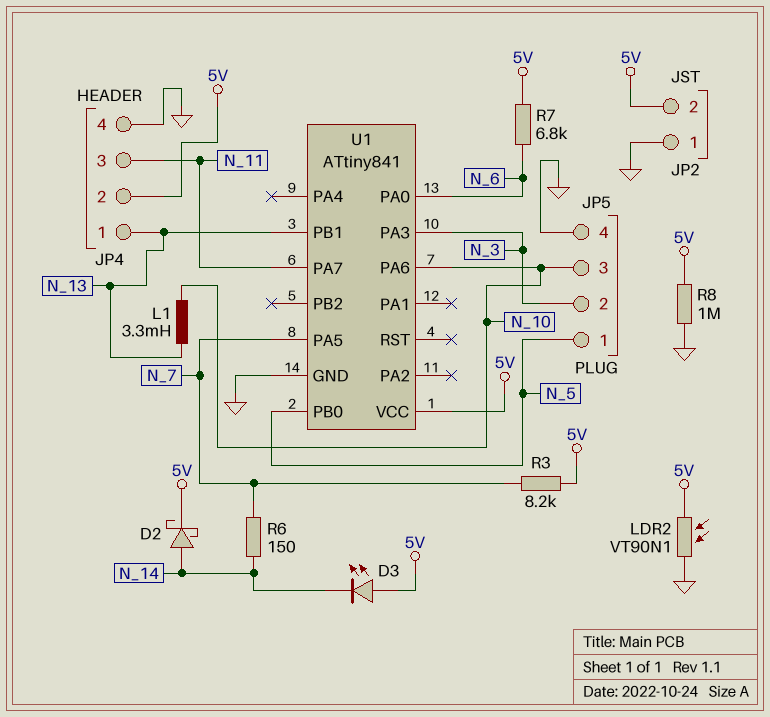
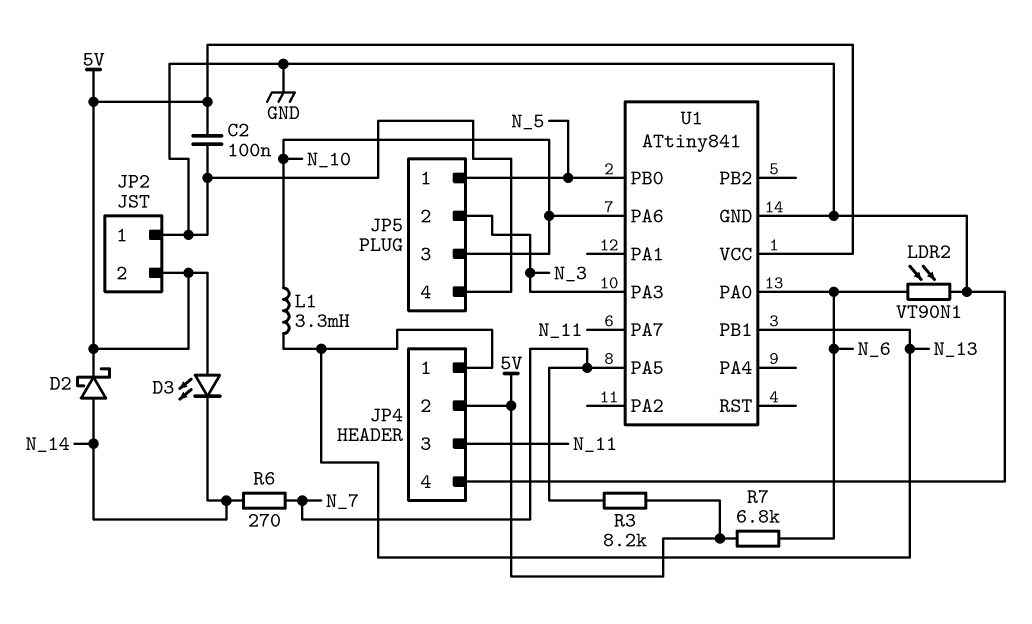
C2: none -> 100nF (5V, GND)
LDR2: VT90N1 (5V, GND) -> VT90N1 (GND, N_6)
R6: 150 (N_7, N_14) -> 270 (N_7, N_14)
R8: 1M (5V, GND) -> none

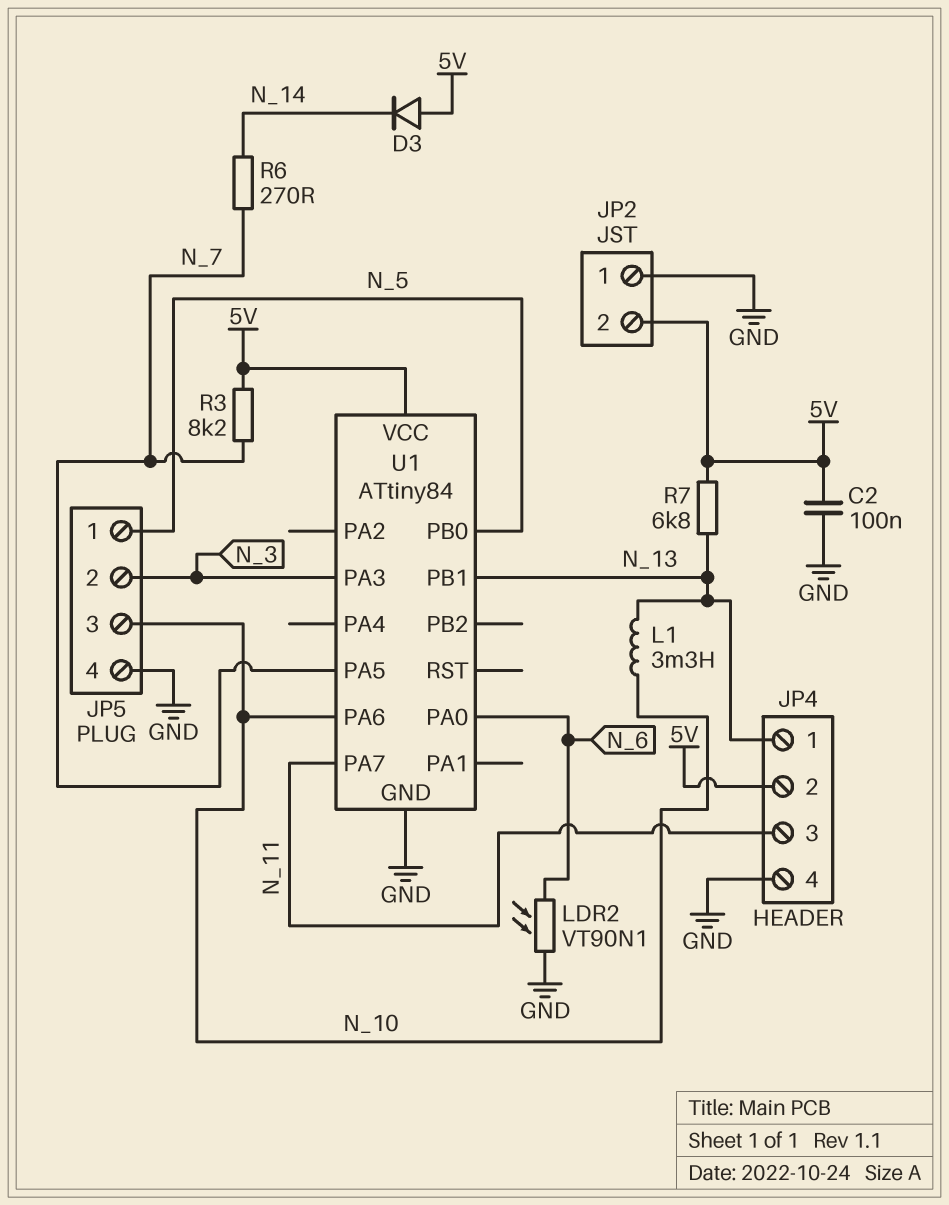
D2: schottky (A N_14, K 5V) -> none
D3: LED (A 5V, K N_14) -> diode (A 5V, K N_14)
R7: 6.8k (5V, N_6) -> 6.8k (5V, N_13)
U1: ATtiny841 -> ATtiny84

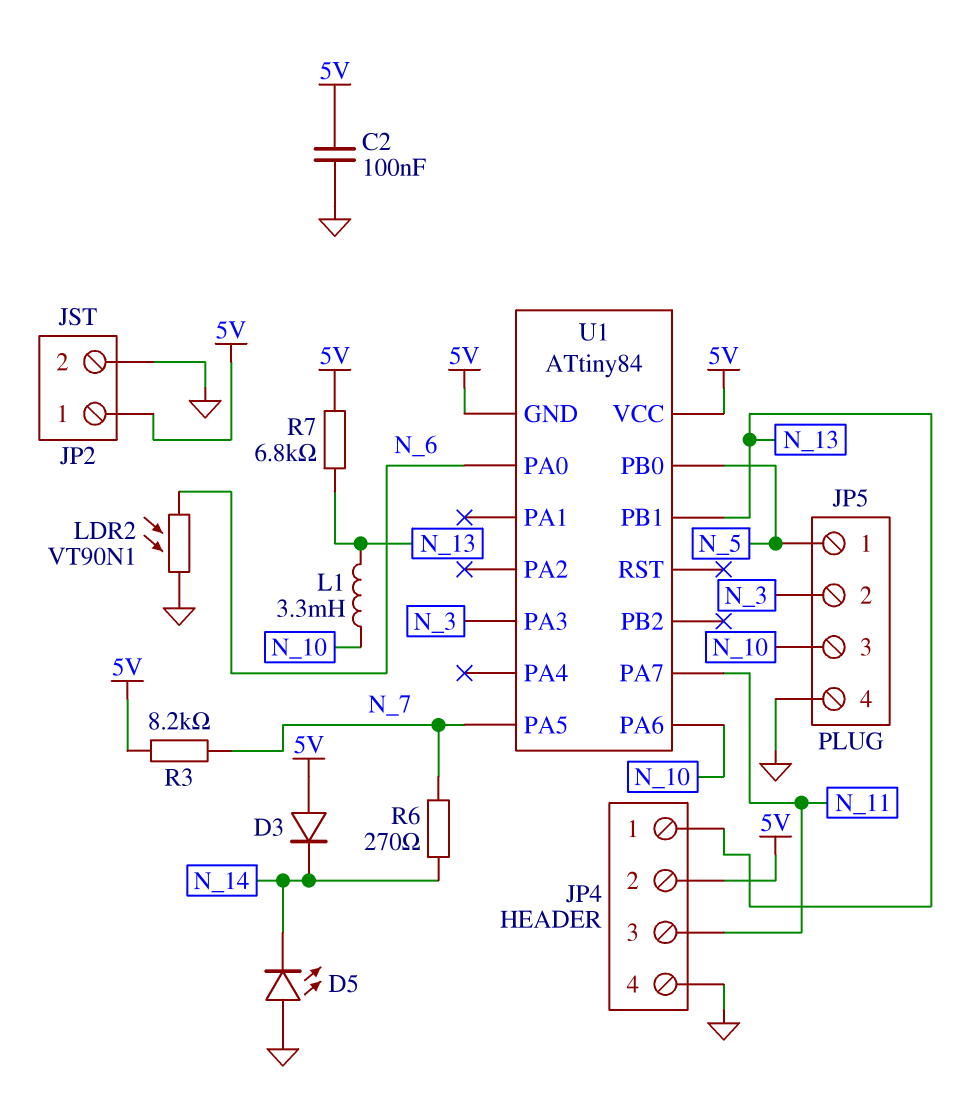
D5: none -> LED (A GND, K N_14)
JP2 pin 1: GND -> 5V
JP2 pin 2: 5V -> GND
U1 pin GND: GND -> 5V

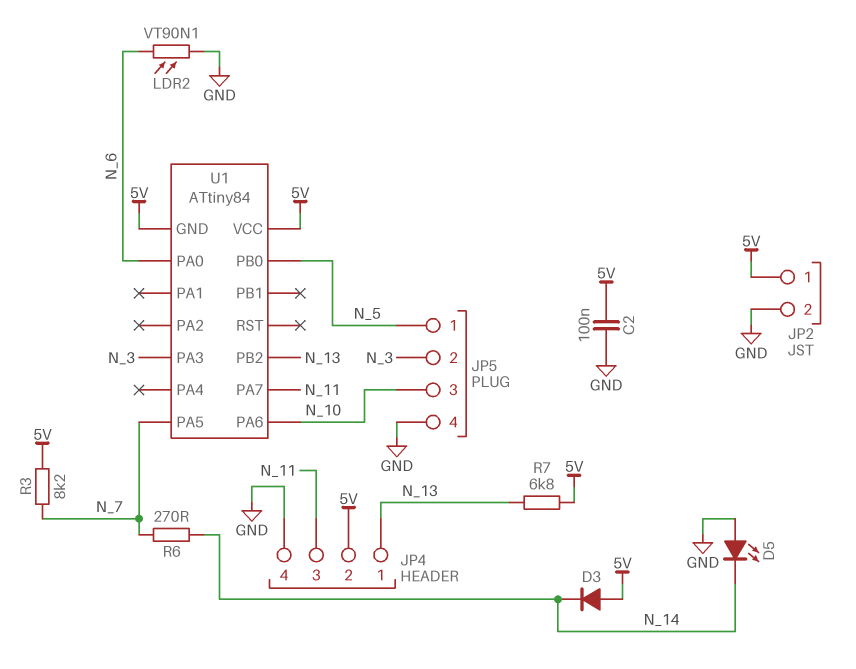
L1: 3.3mH (N_10, N_13) -> none
U1 pin PB1: N_13 -> none
U1 pin PB2: none -> N_13

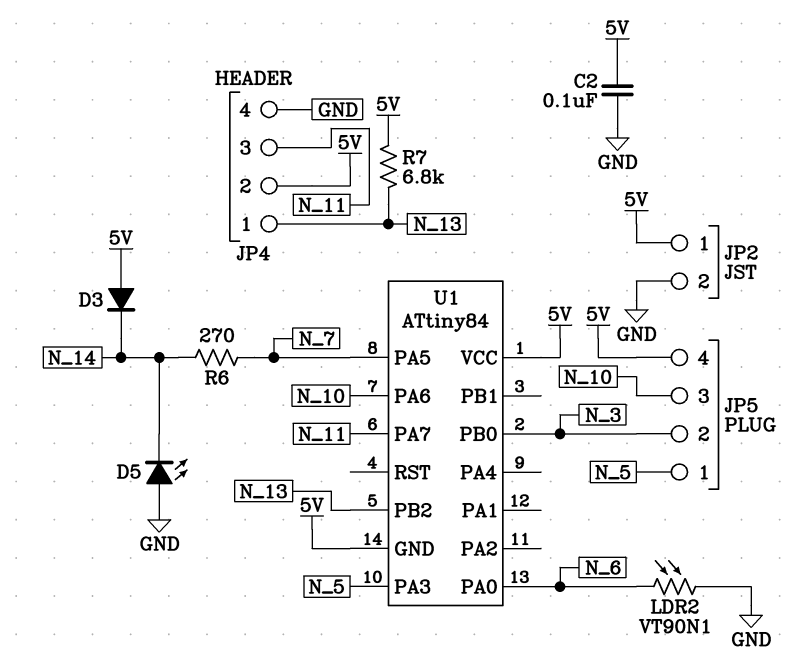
JP5 pin 4: GND -> 5V
R3: 8.2k (5V, N_7) -> none
U1 pin PA3: N_3 -> N_5
U1 pin PB0: N_5 -> N_3

